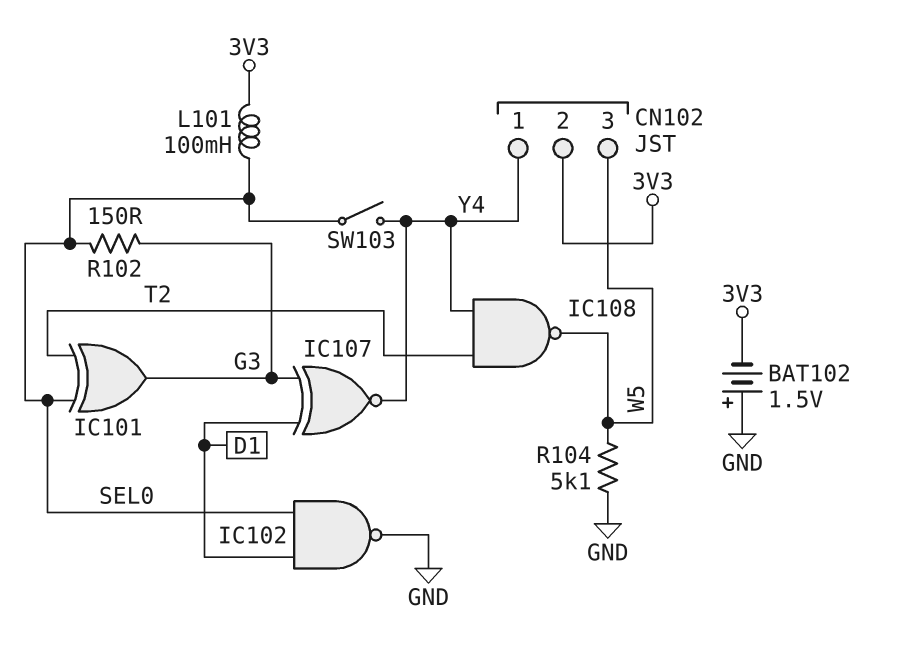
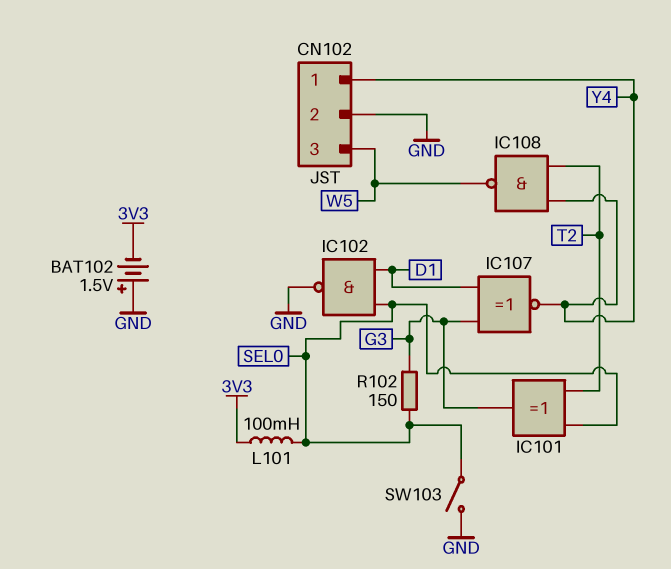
CN102 pin 2: 3V3 -> GND
R104: 5.1k (GND, W5) -> none
SW103: switch (SEL0, Y4) -> switch (GND, SEL0)

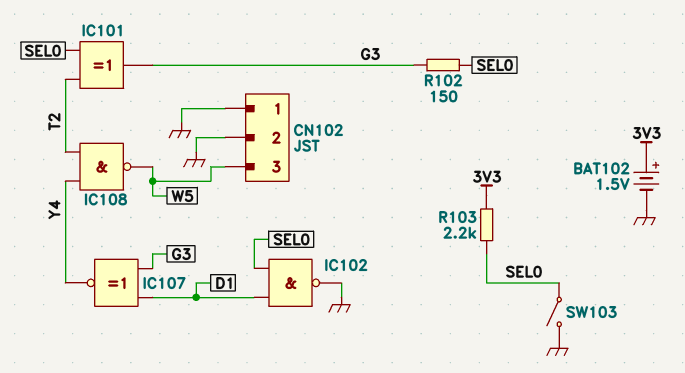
BAT102: 1.5V (plus GND, minus 3V3) -> 1.5V (plus 3V3, minus GND)
CN102 pin 1: Y4 -> GND
L101: 100mH (3V3, SEL0) -> none
R103: none -> 2.2k (3V3, SEL0)

